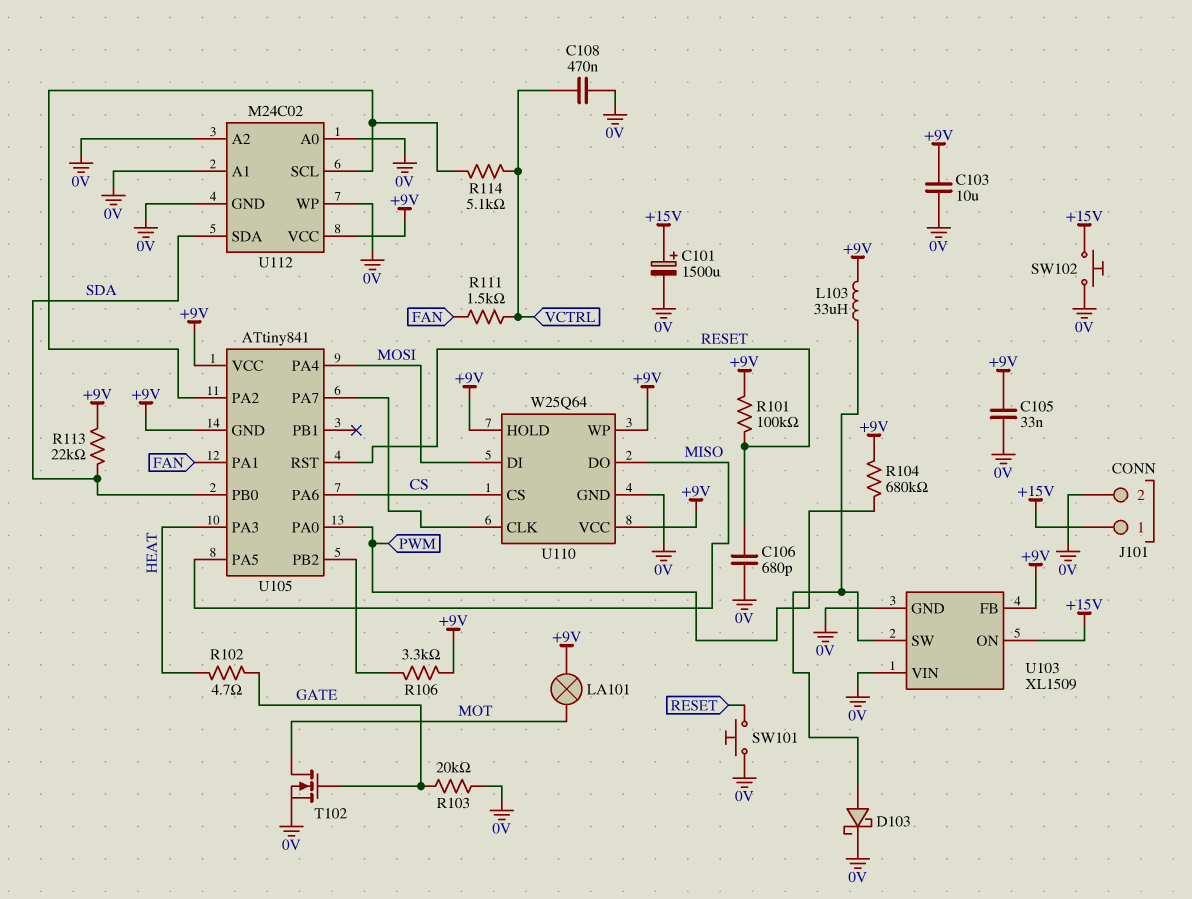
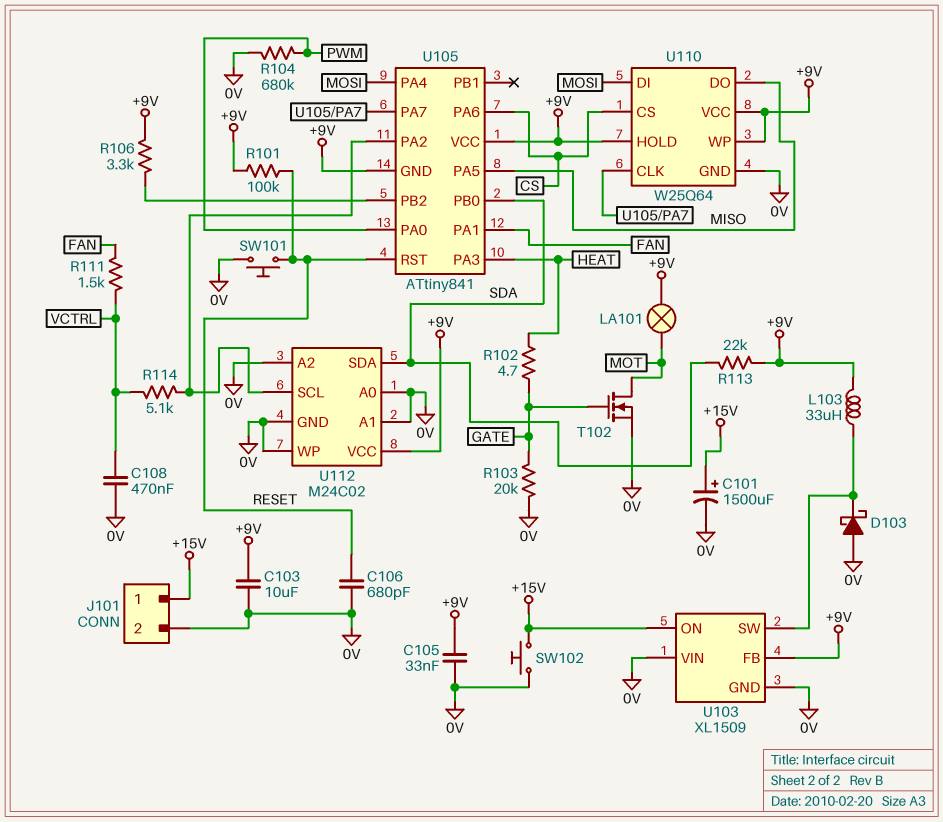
D103: schottky (A U103/SW, K 0V) -> schottky (A 0V, K U103/SW)
R104: 680k (+9V, PWM) -> 680k (0V, PWM)

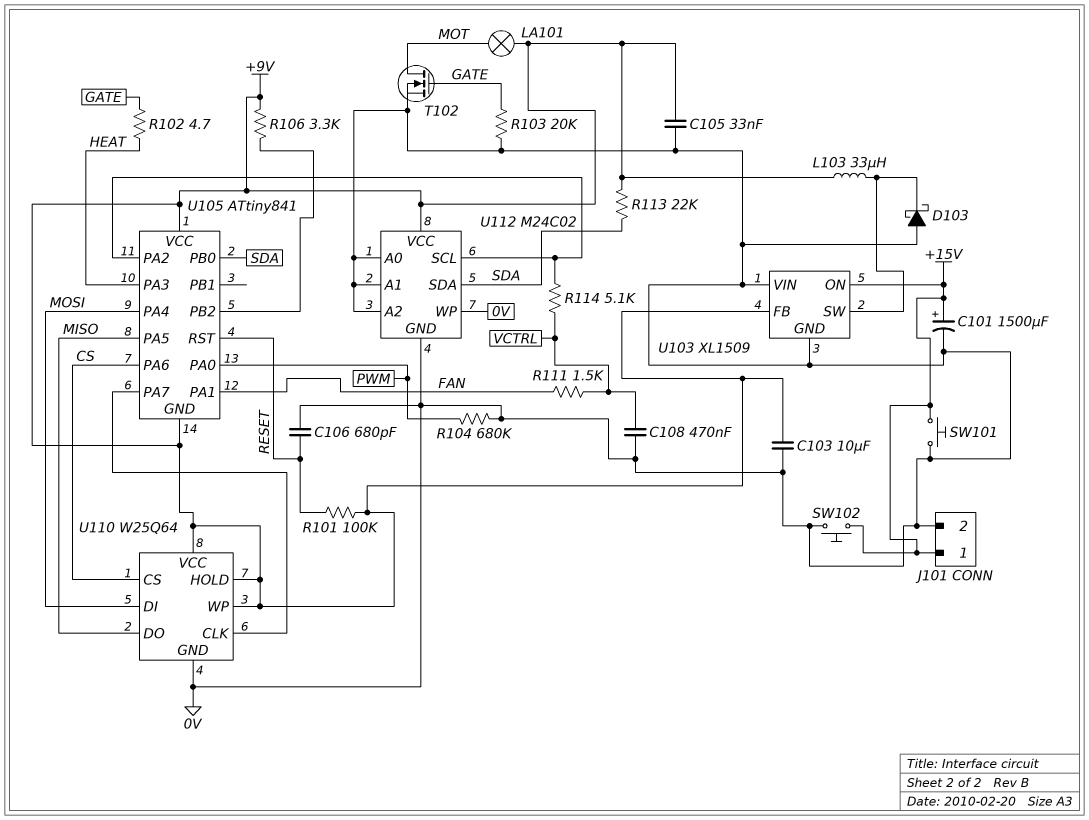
SW101: button (0V, RESET) -> button (+15V, 0V)

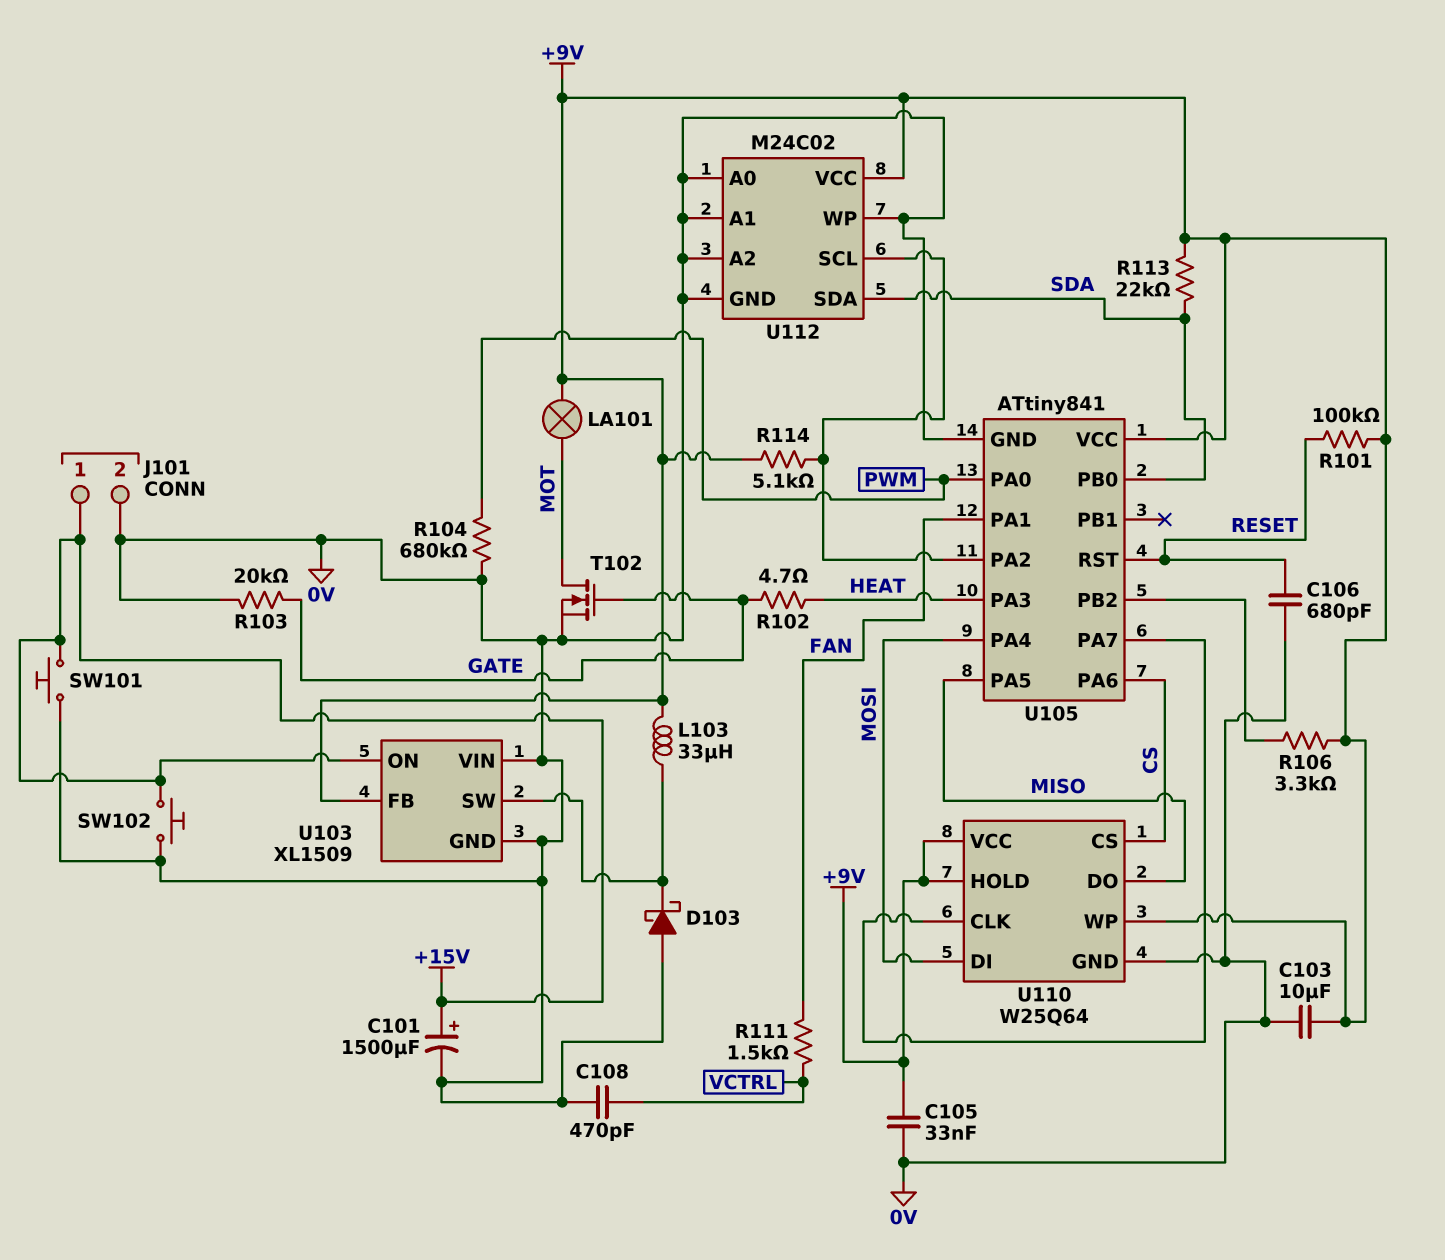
C108: 470nF (0V, VCTRL) -> 470pF (0V, VCTRL)
R114: 5.1k (U105/PA2, VCTRL) -> 5.1k (+9V, U105/PA2)
U105 pin GND: +9V -> 0V

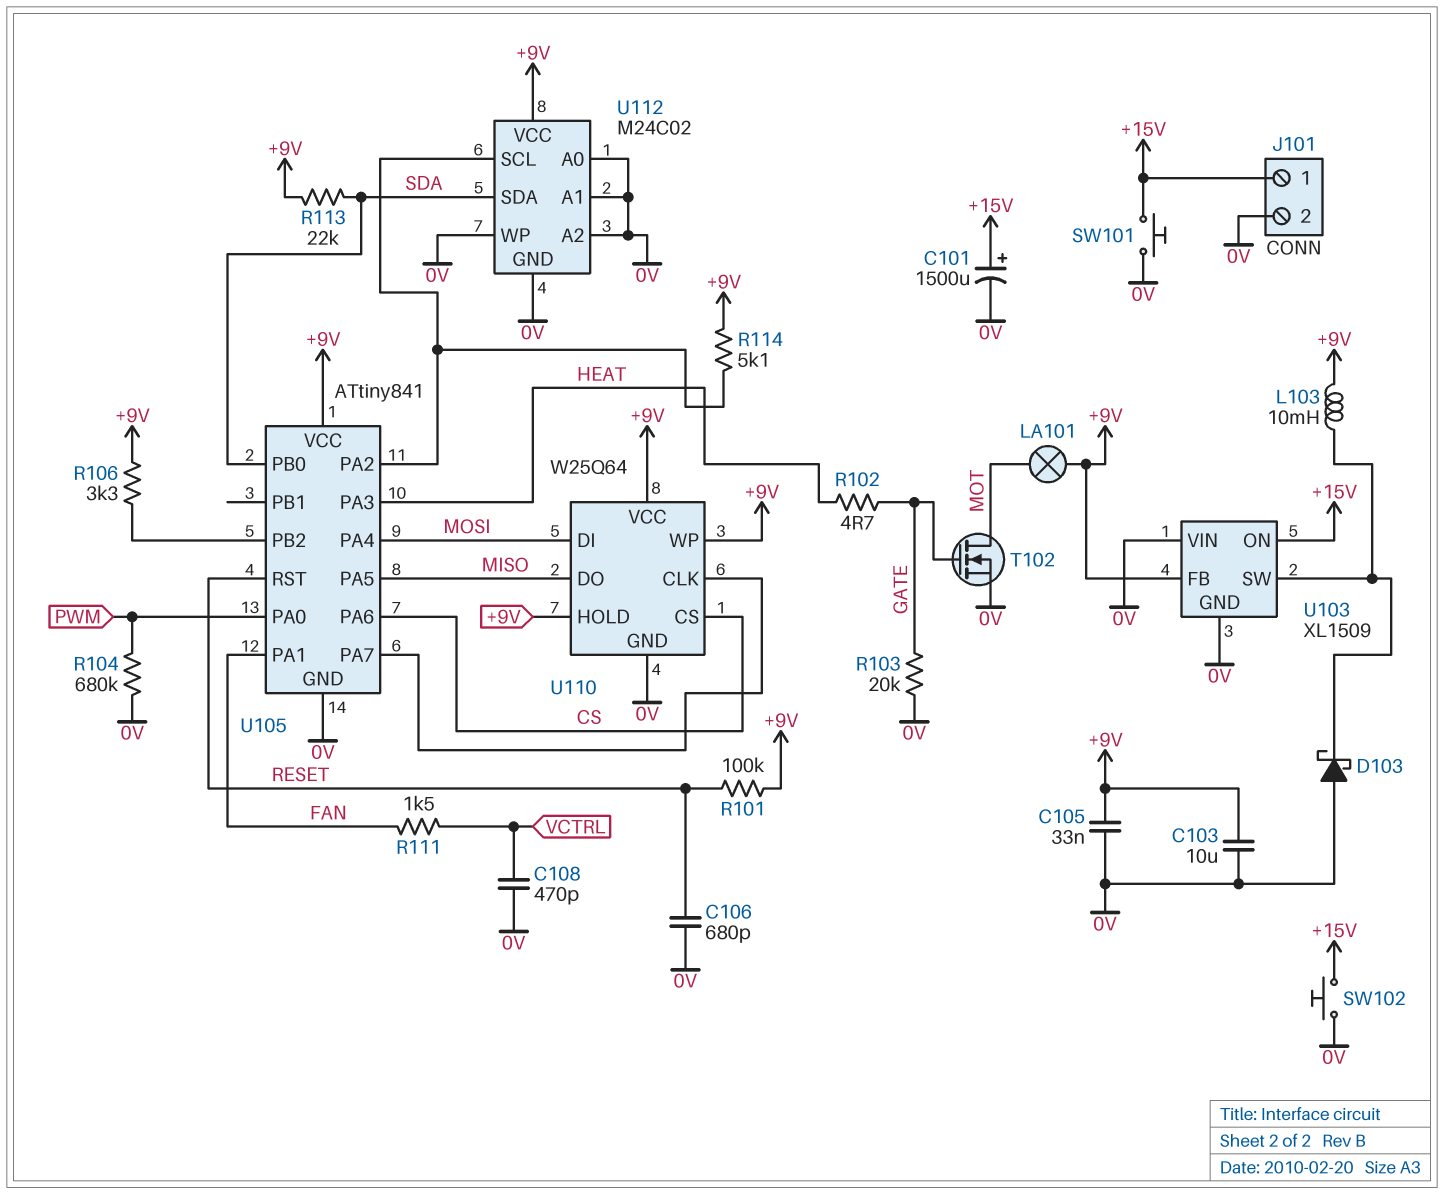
L103: 33uH (+9V, U103/SW) -> 10mH (+9V, U103/SW)

